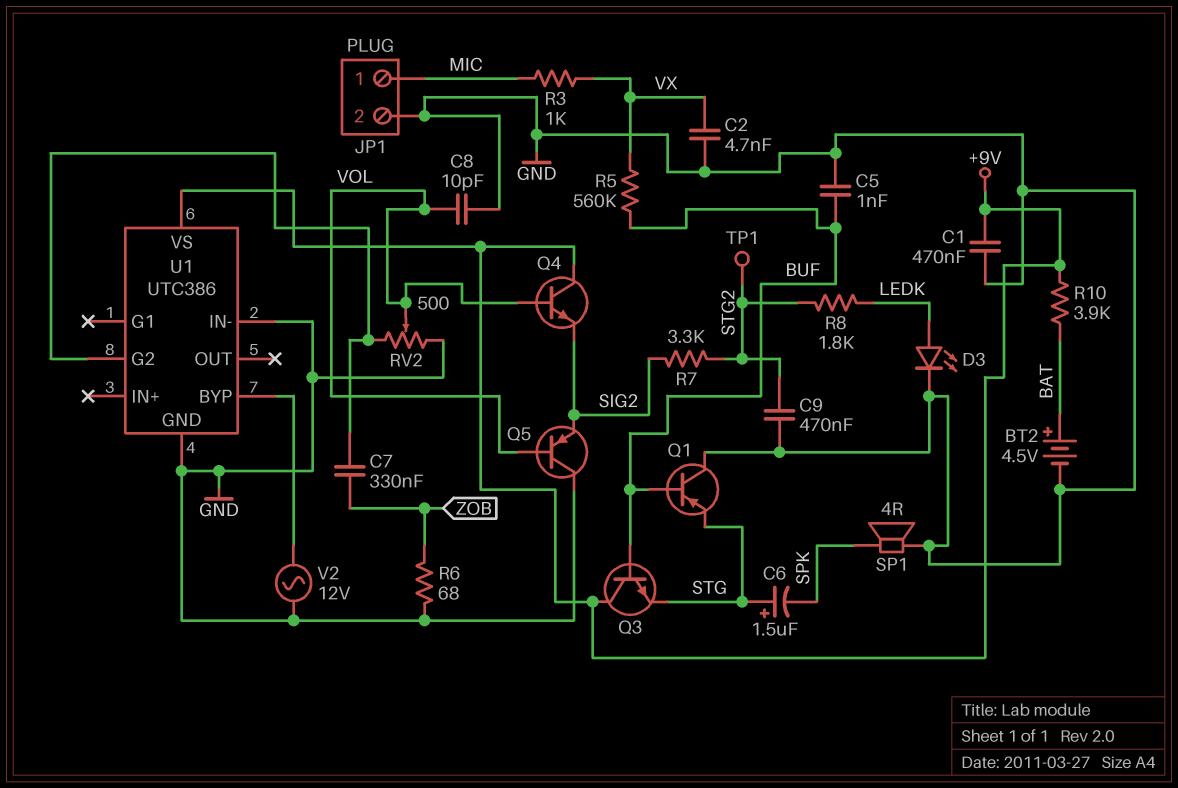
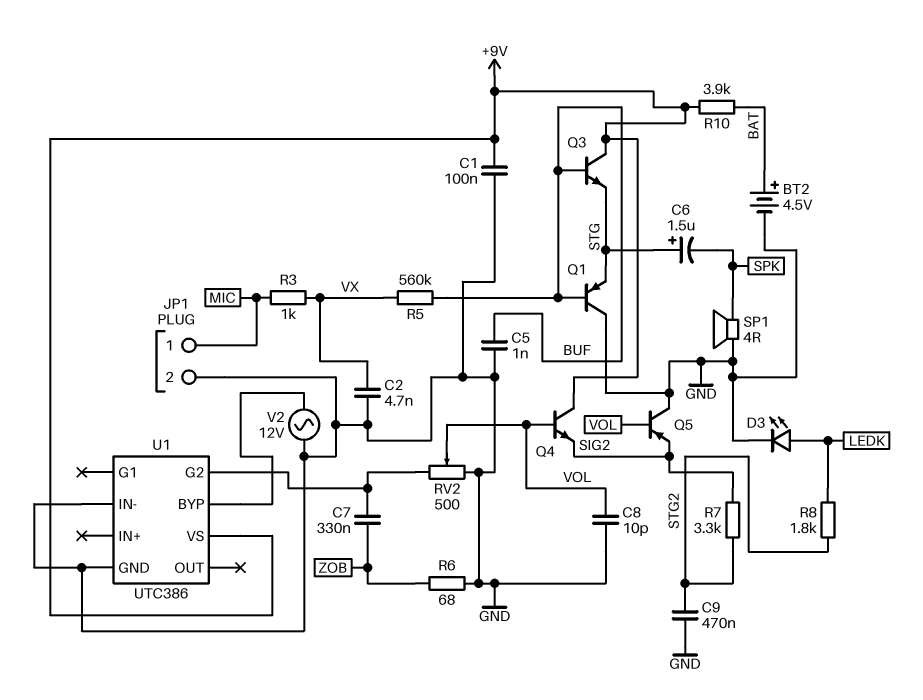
C1: 470nF (+9V, GND) -> 100nF (+9V, GND)
TP1: test point (STG2) -> none

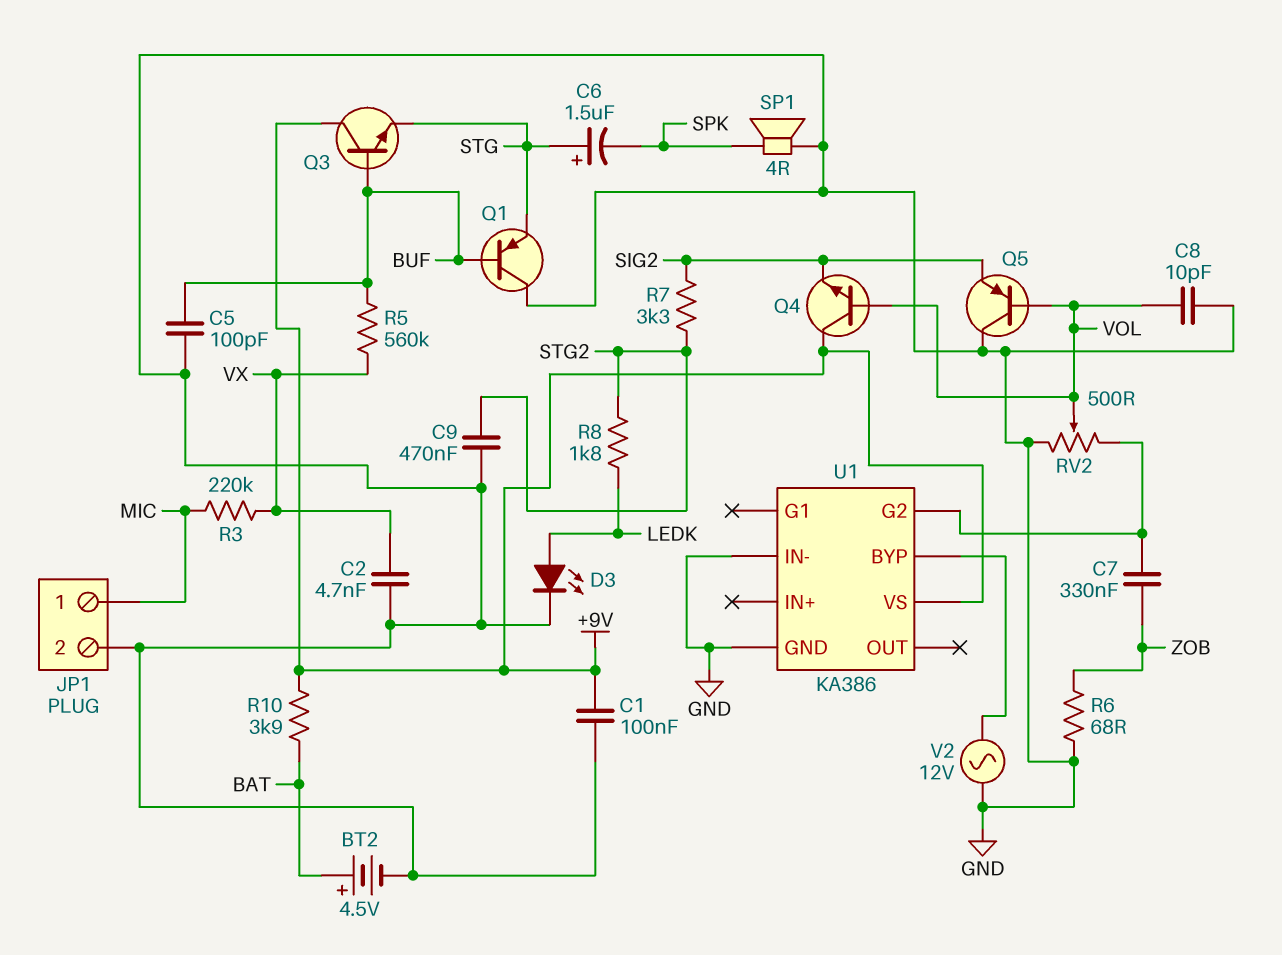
C5: 1nF (BUF, GND) -> 100pF (BUF, GND)
R3: 1k (MIC, VX) -> 220k (MIC, VX)
U1: UTC386 -> KA386

